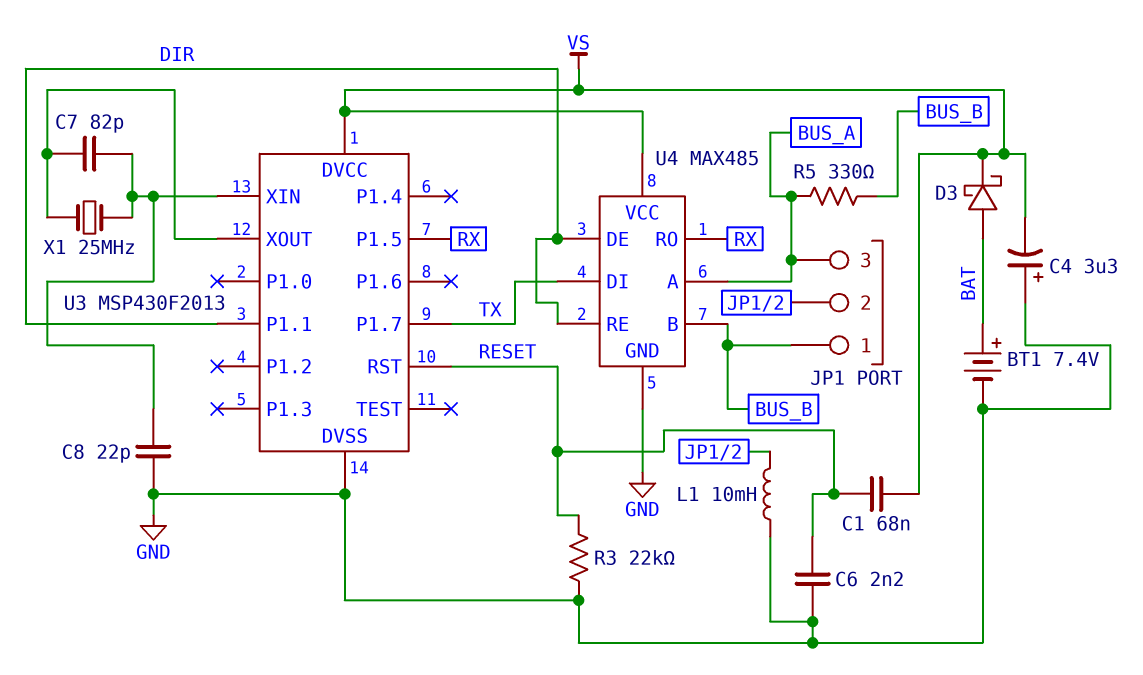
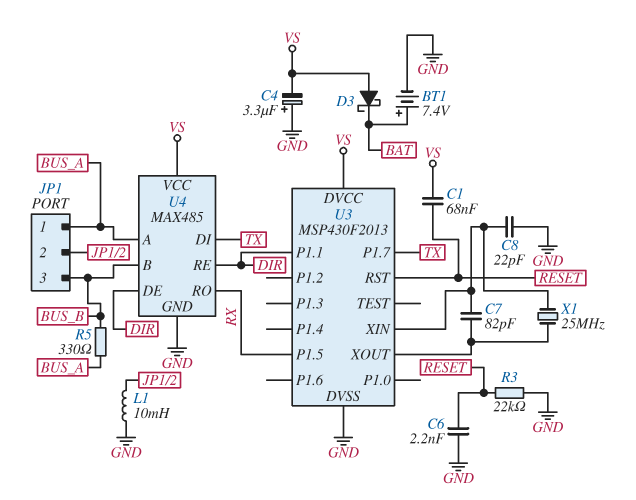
D3: schottky (A BAT, K VS) -> schottky (A VS, K BAT)
JP1 pin 1: BUS_B -> BUS_A
JP1 pin 3: BUS_A -> BUS_B

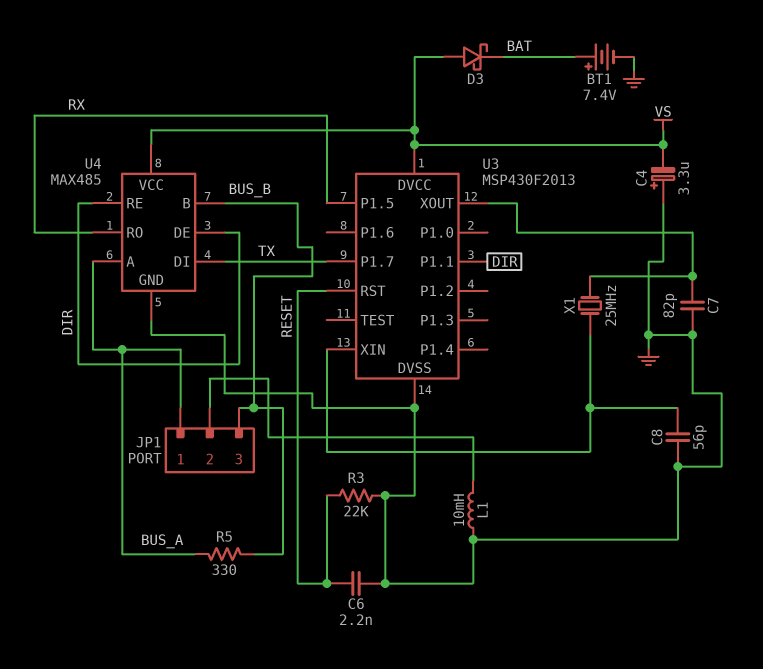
C1: 68nF (RESET, VS) -> none
C7: 82pF (U3/XIN, U3/XOUT) -> 82pF (GND, U3/XOUT)
C8: 22pF (GND, U3/XIN) -> 56pF (GND, U3/XIN)

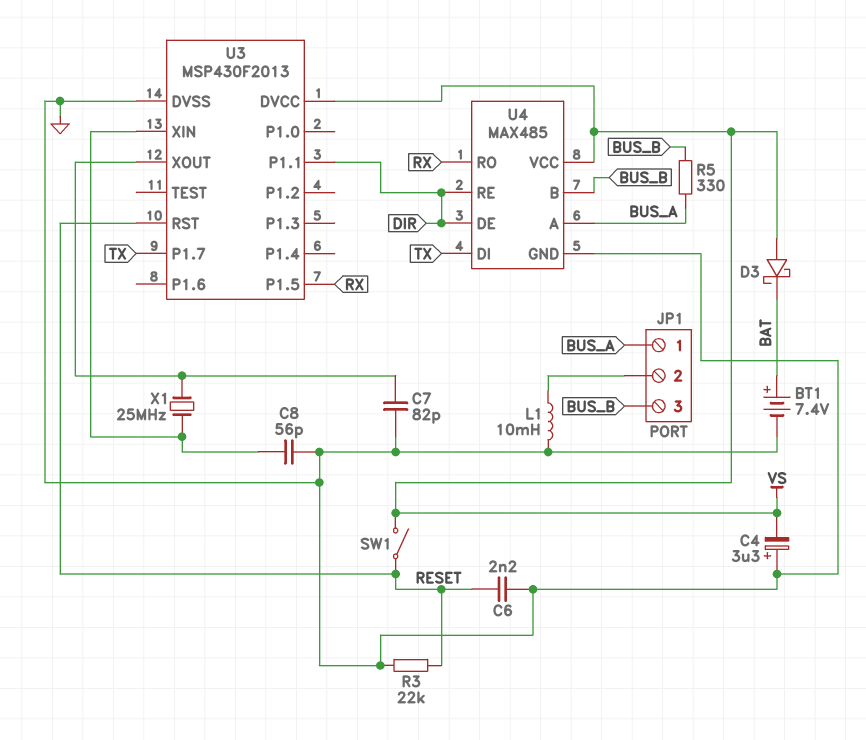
SW1: none -> switch (RESET, VS)

